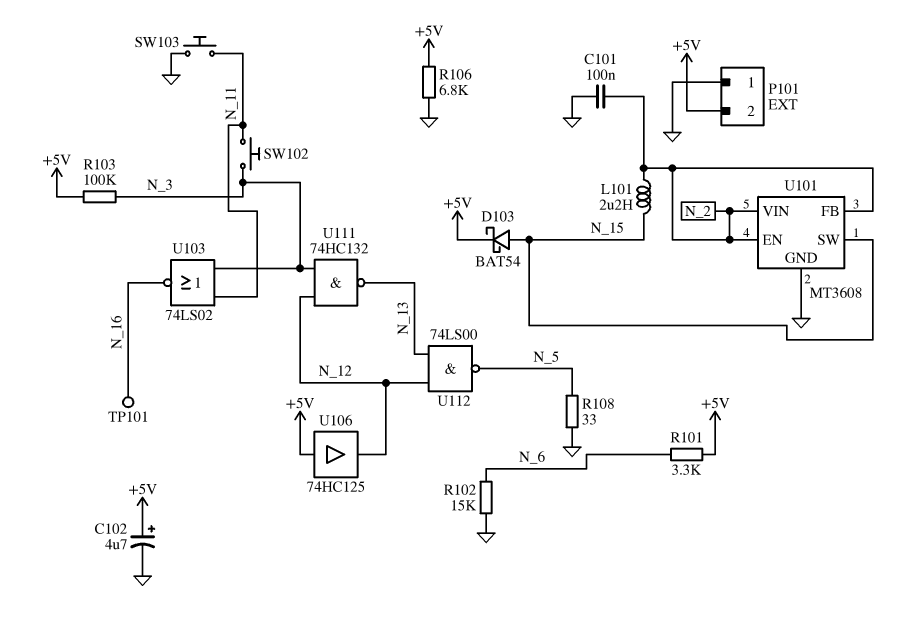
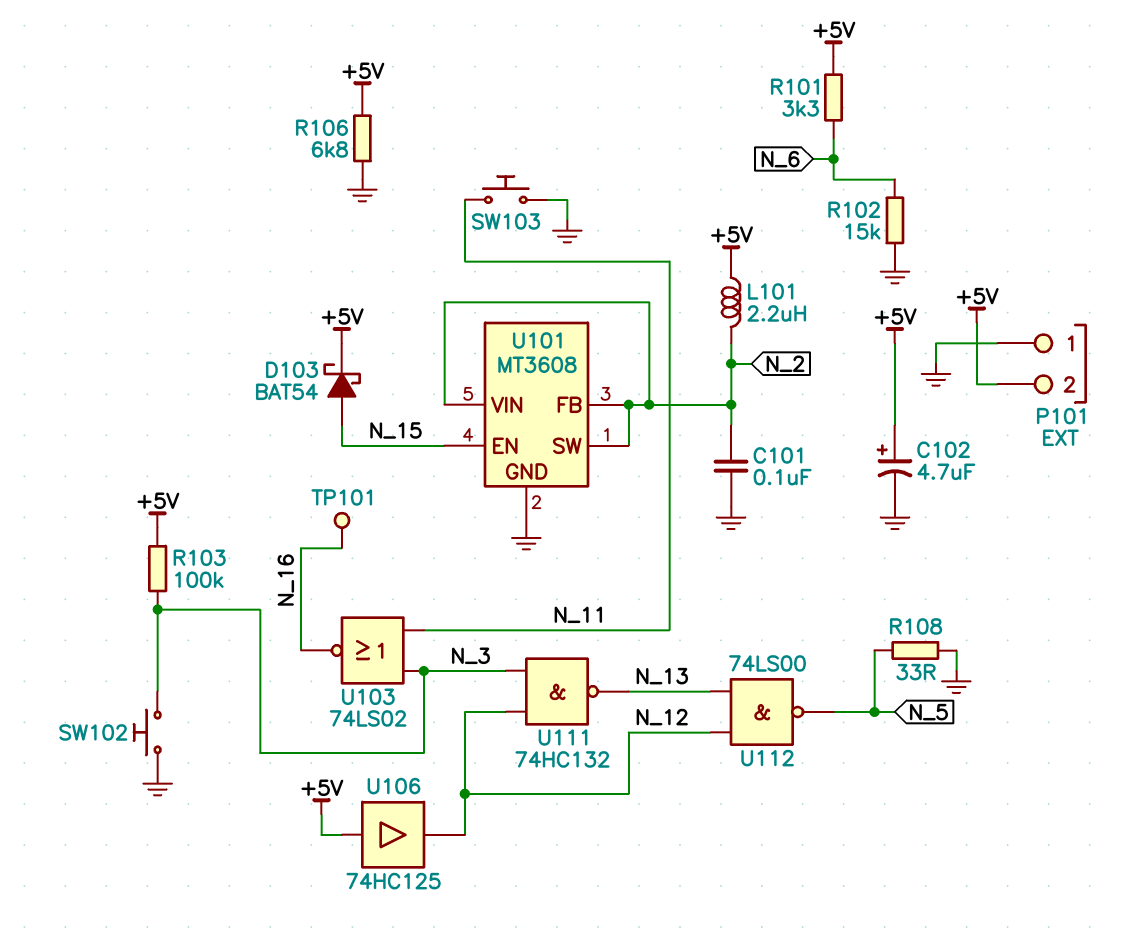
L101: 2.2uH (N_2, N_15) -> 2.2uH (+5V, N_2)
SW102: button (N_3, N_11) -> button (GND, N_3)
U101 pin EN: N_2 -> N_15
U101 pin SW: N_15 -> N_2

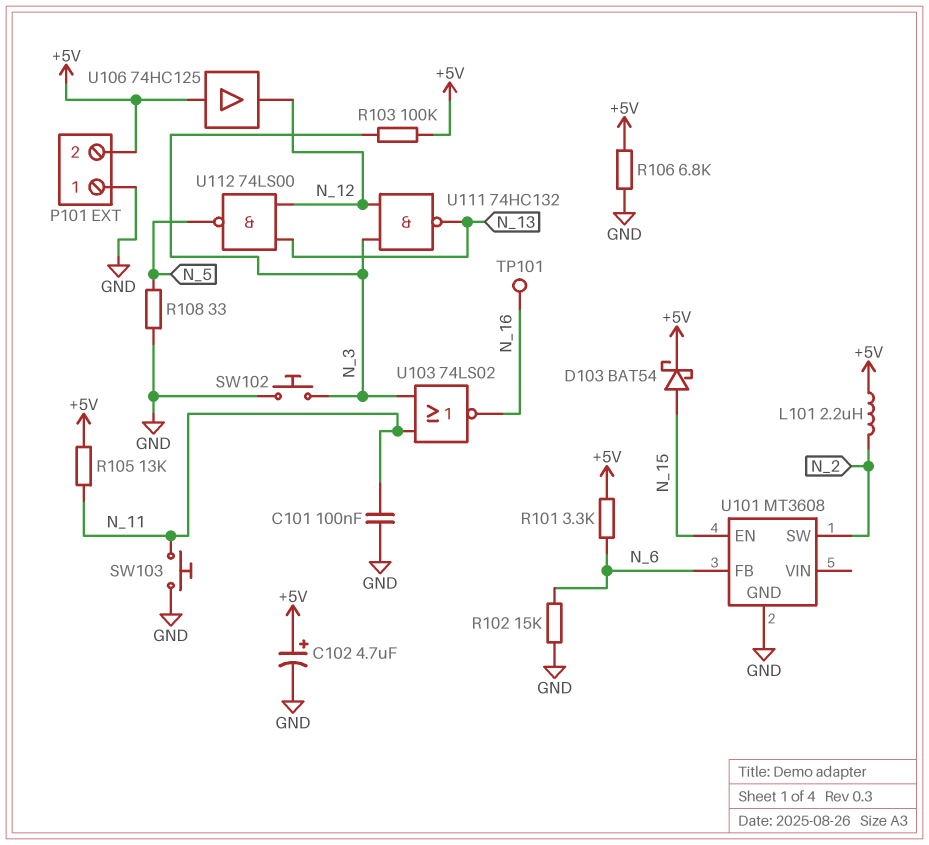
C101: 100nF (GND, N_2) -> 100nF (GND, N_11)
R105: none -> 13k (+5V, N_11)
U101 pin FB: N_2 -> N_6
U101 pin VIN: N_2 -> none

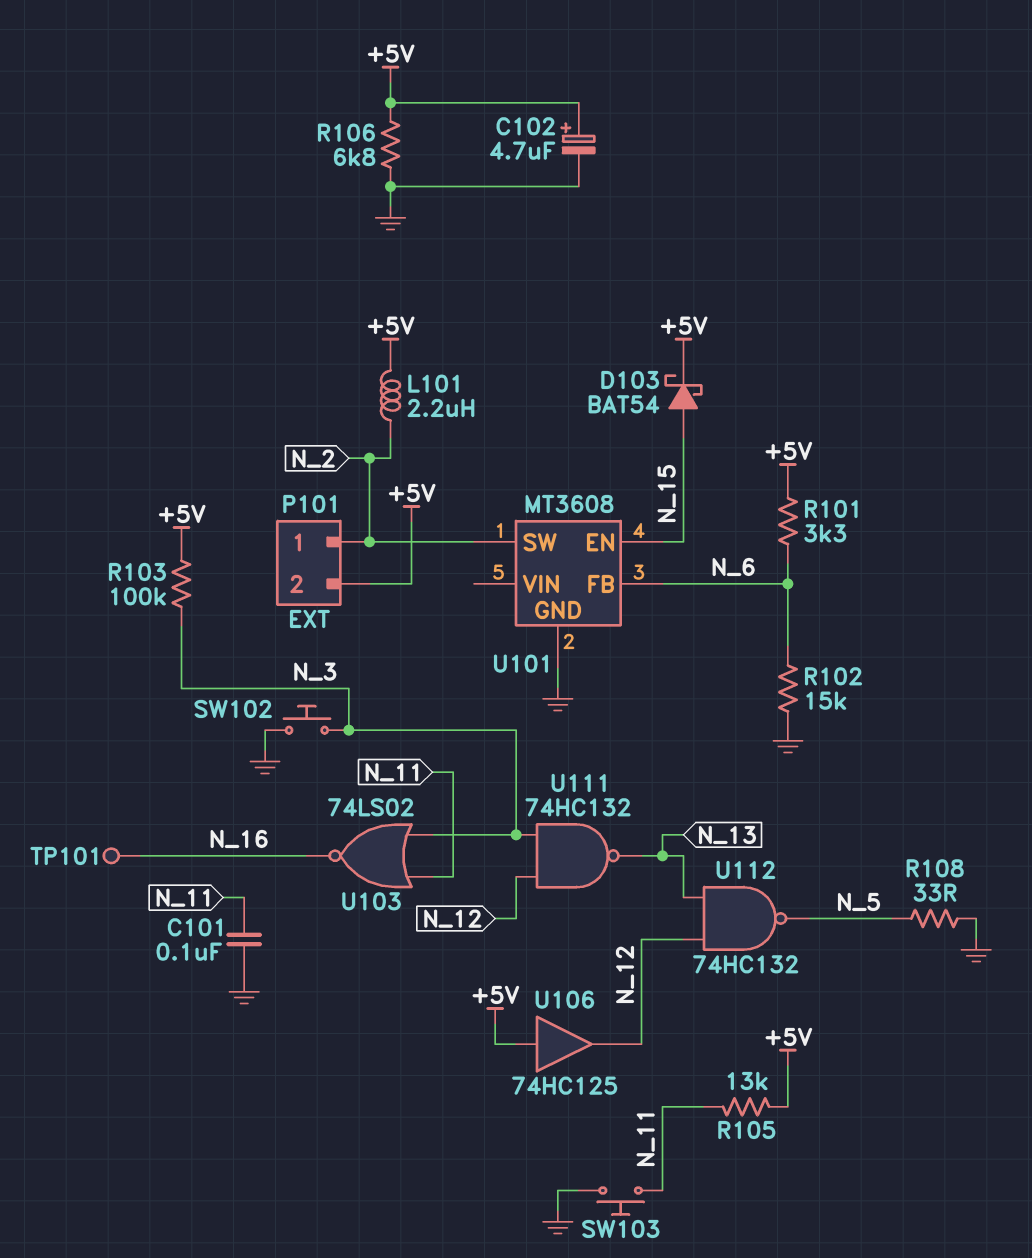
P101 pin 1: GND -> N_2
U112: NAND 74LS00 (in N_12, in N_13, out N_5) -> NAND 74HC132 (in N_12, in N_13, out N_5)

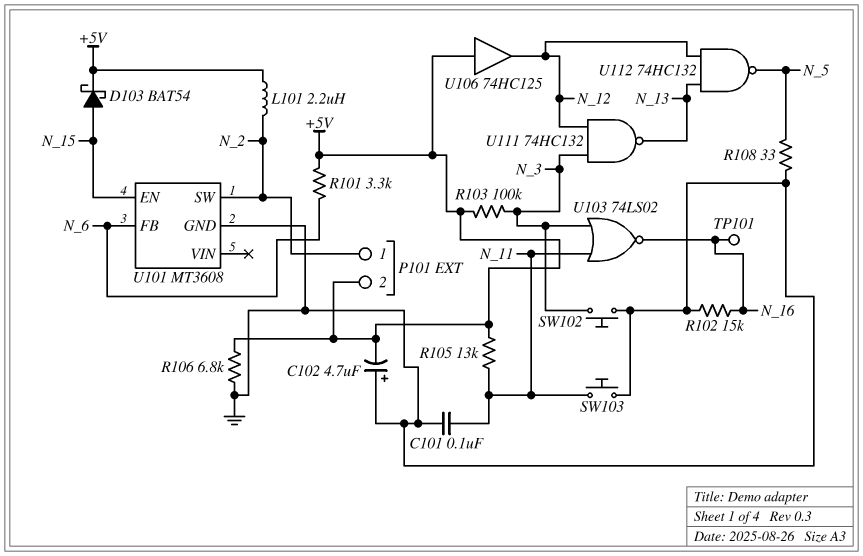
C102: 4.7uF (plus +5V, minus GND) -> 4.7uF (plus GND, minus +5V)
R102: 15k (GND, N_6) -> 15k (GND, N_16)

